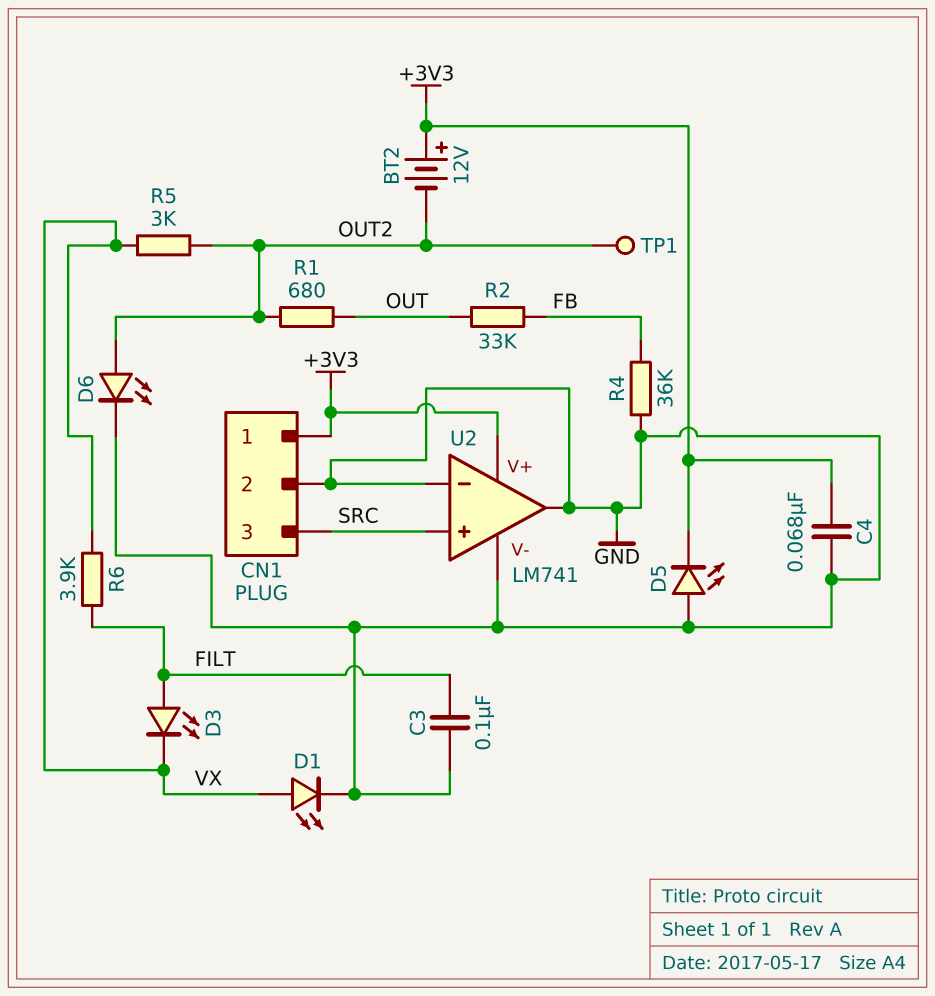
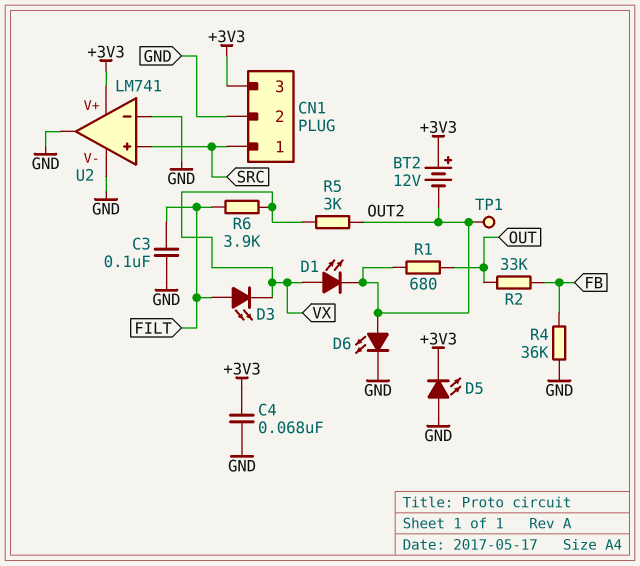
CN1 pin 1: +3V3 -> SRC
CN1 pin 3: SRC -> +3V3
D1: LED (A VX, K GND) -> LED (A VX, K OUT2)

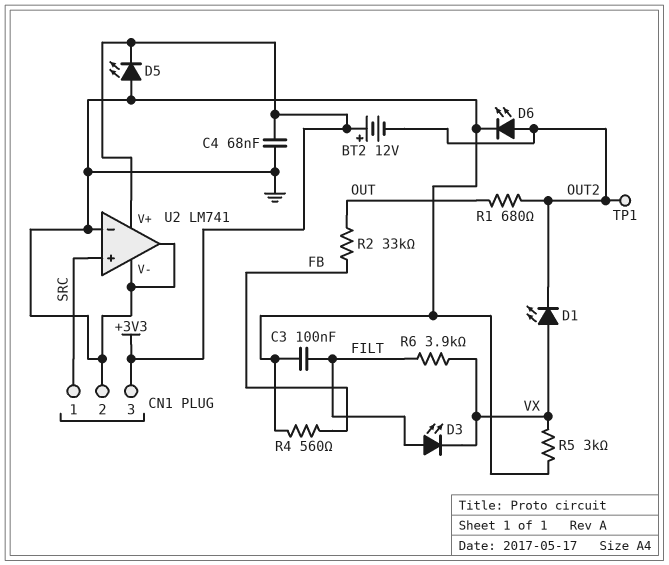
R4: 36k (FB, GND) -> 560 (FB, GND)
R5: 3k (OUT2, VX) -> 3k (GND, VX)

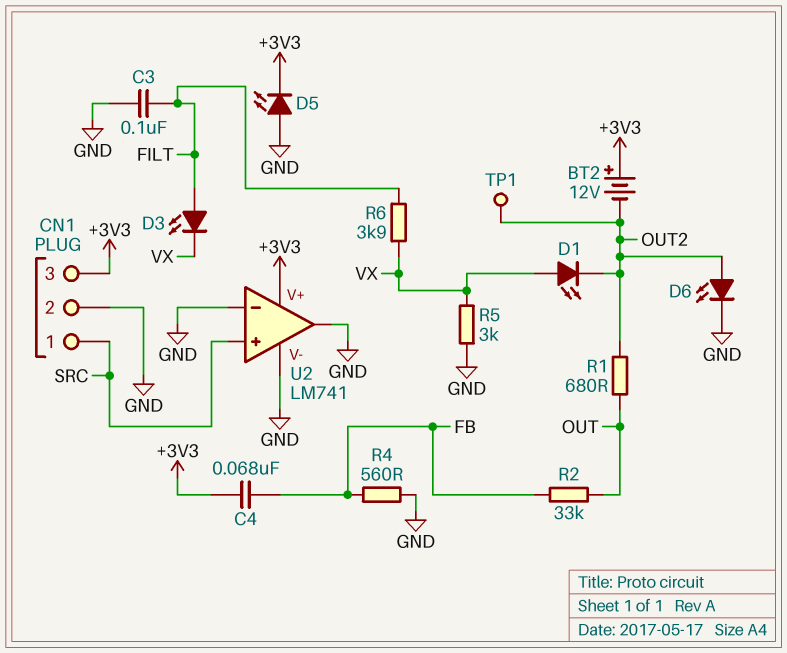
C4: 68nF (+3V3, GND) -> 68nF (+3V3, FB)

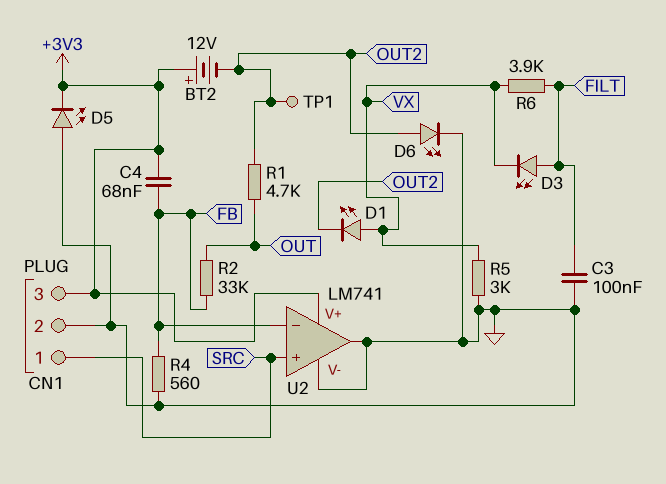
R1: 680 (OUT, OUT2) -> 4.7k (OUT, OUT2)
U2 pin in-: GND -> FB

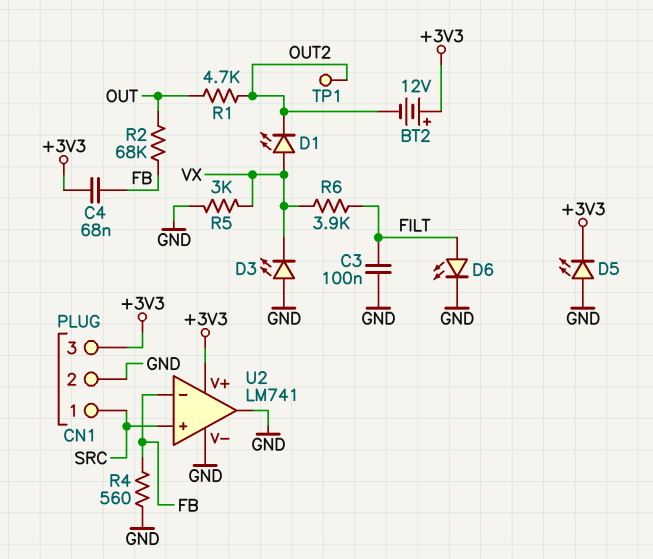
D3: LED (A FILT, K VX) -> LED (A GND, K VX)
D6: LED (A OUT2, K GND) -> LED (A FILT, K GND)
R2: 33k (FB, OUT) -> 68k (FB, OUT)

